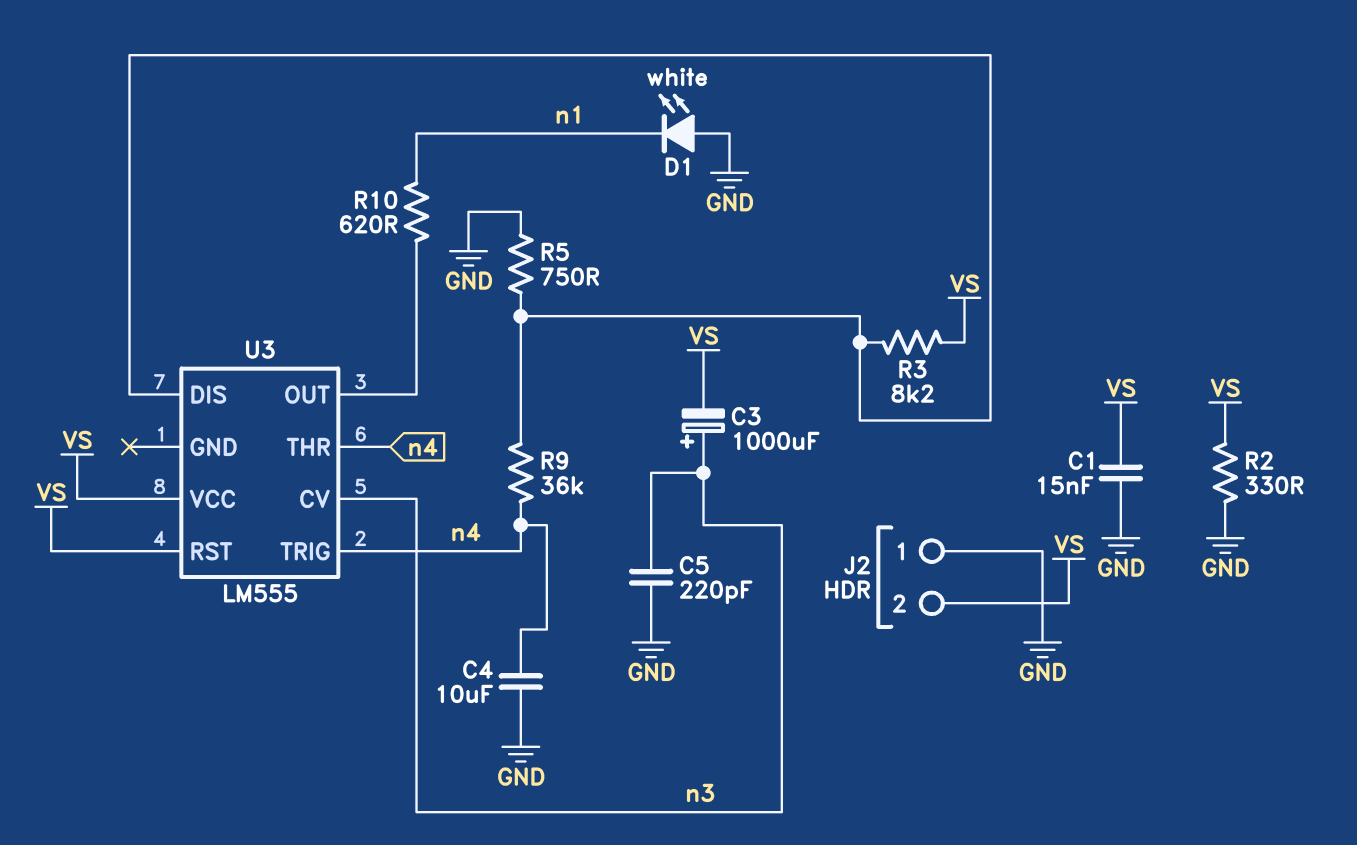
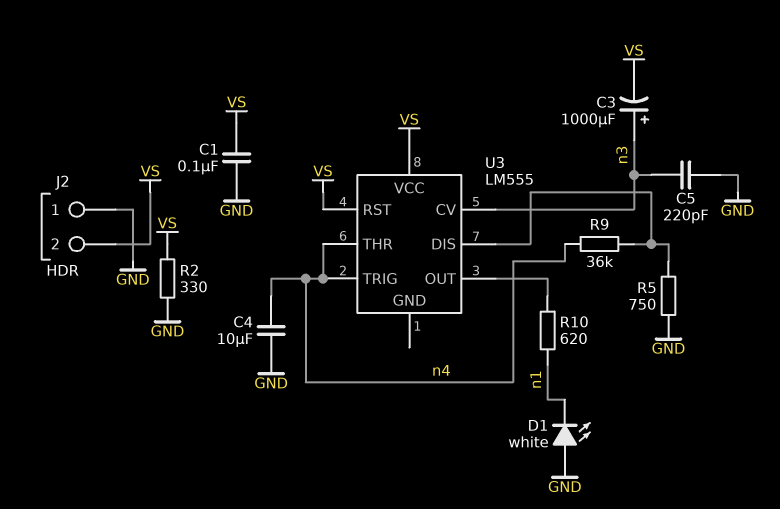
C1: 15nF (GND, VS) -> 100nF (GND, VS)
R3: 8.2k (U3/DIS, VS) -> none

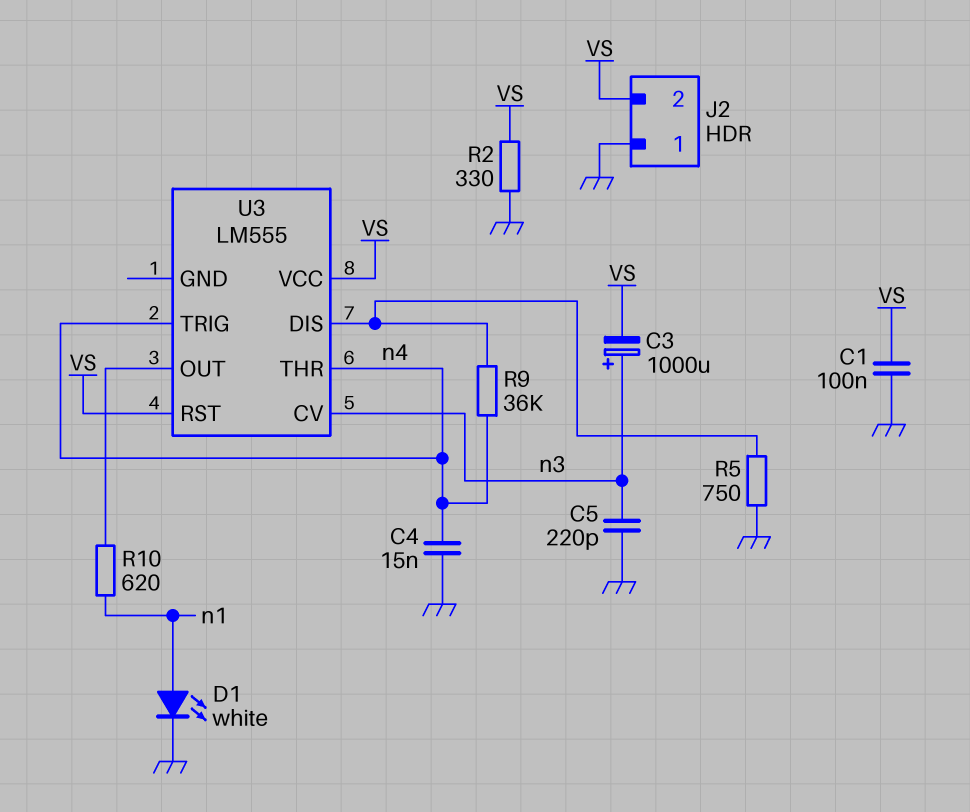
C4: 10uF (GND, n4) -> 15nF (GND, n4)
D1: LED white (A GND, K n1) -> LED white (A n1, K GND)

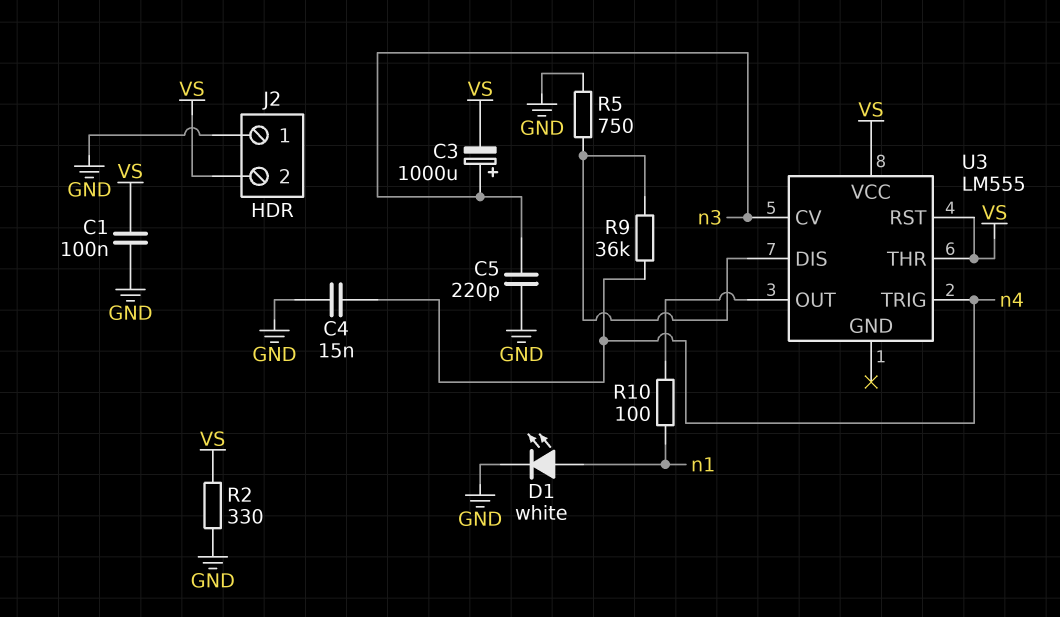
R10: 620 (U3/OUT, n1) -> 100 (U3/OUT, n1)
U3 pin THR: n4 -> VS

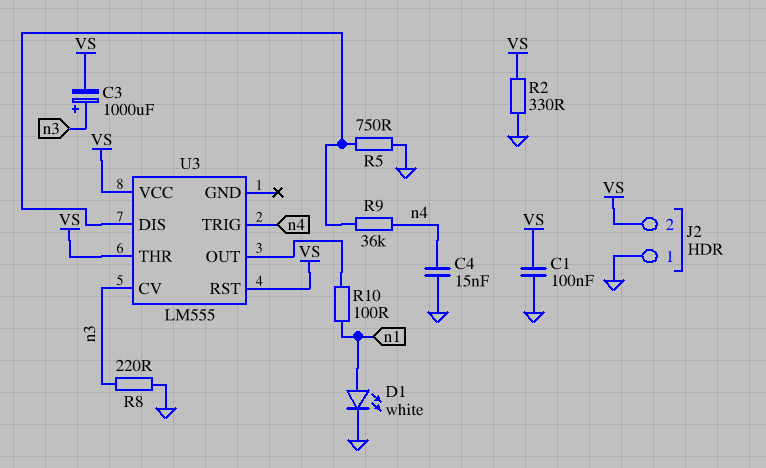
C5: 220pF (GND, n3) -> none
R8: none -> 220 (GND, n3)

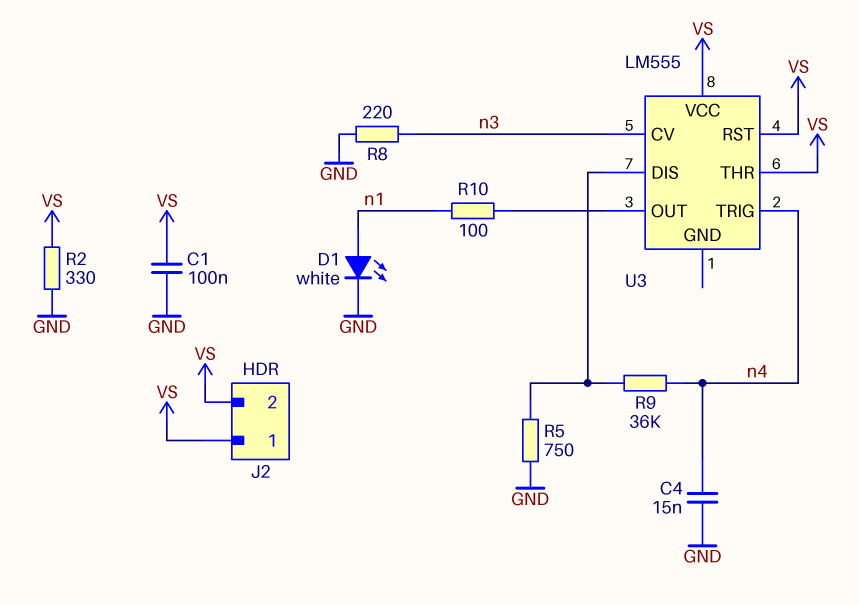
C3: 1000uF (plus n3, minus VS) -> none
J2 pin 1: GND -> VS

